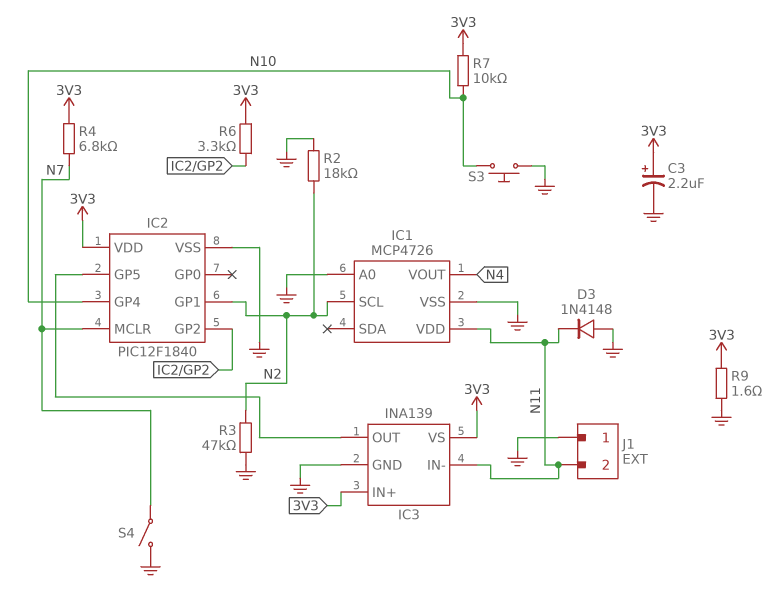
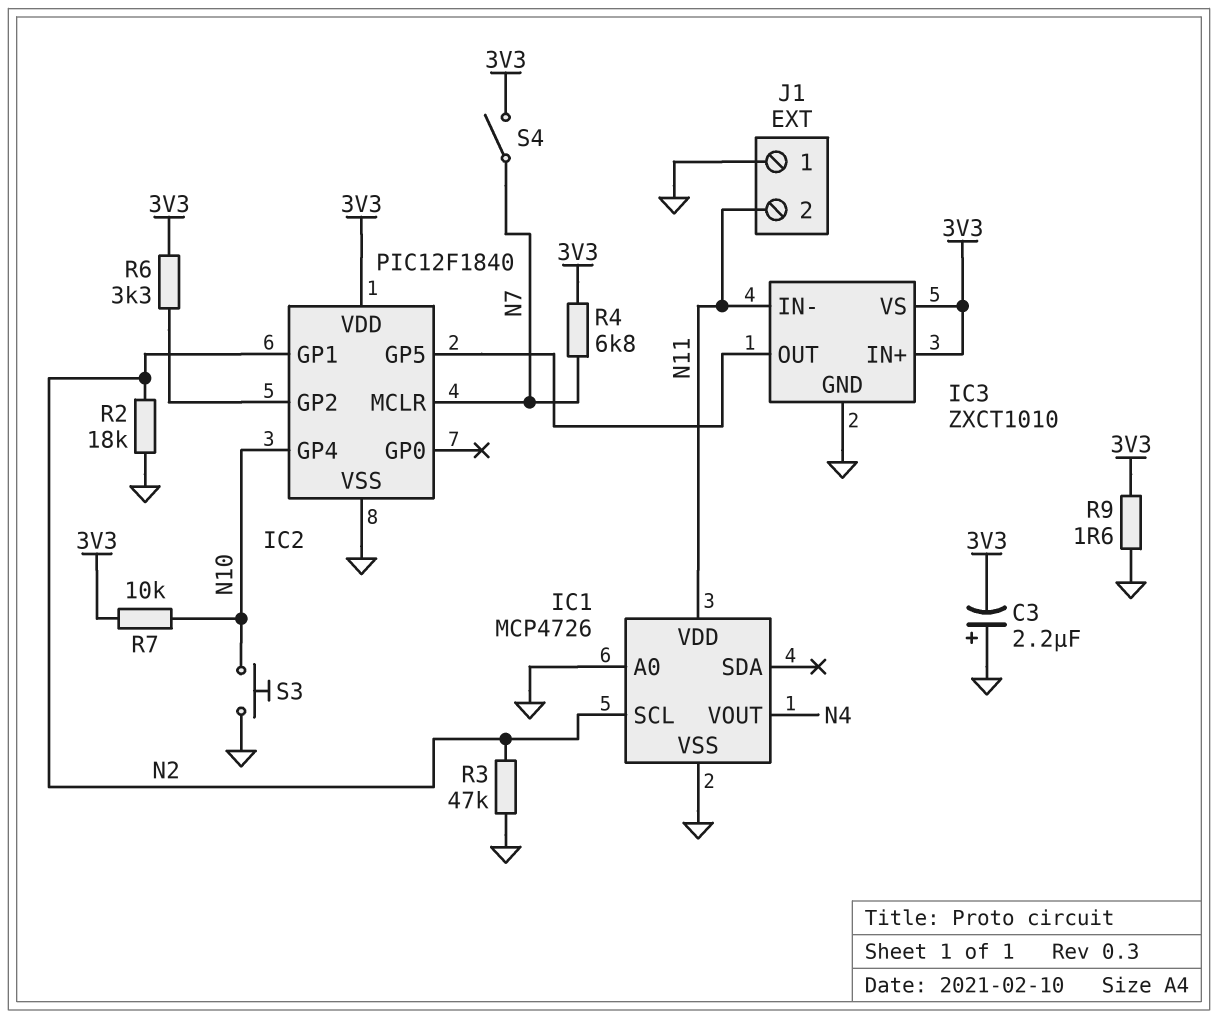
C3: 2.2uF (plus 3V3, minus GND) -> 2.2uF (plus GND, minus 3V3)
D3: diode 1N4148 (A GND, K N11) -> none
IC3: INA139 -> ZXCT1010
S4: switch (GND, N7) -> switch (3V3, N7)

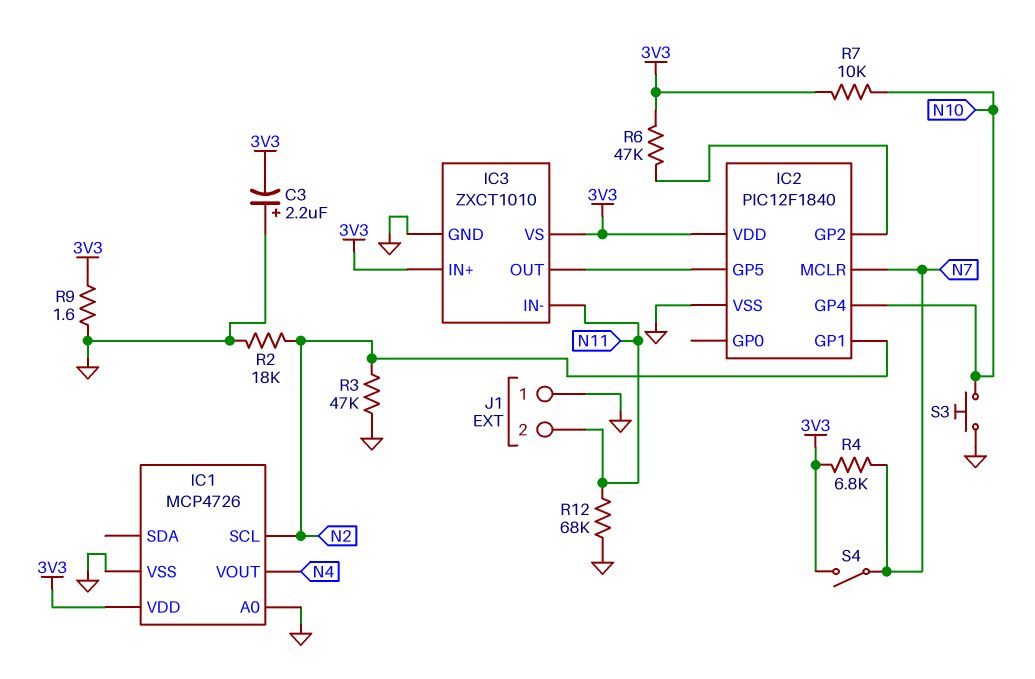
IC1 pin VDD: N11 -> 3V3
R6: 3.3k (3V3, IC2/GP2) -> 47k (3V3, IC2/GP2)
R12: none -> 68k (GND, N11)

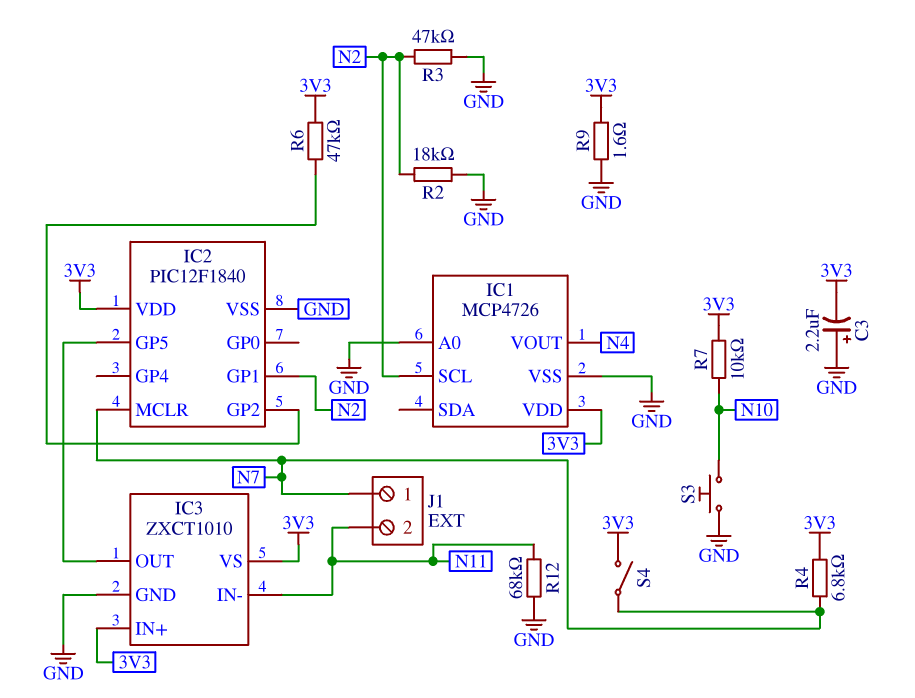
IC2 pin GP4: N10 -> none
J1 pin 1: GND -> N7

